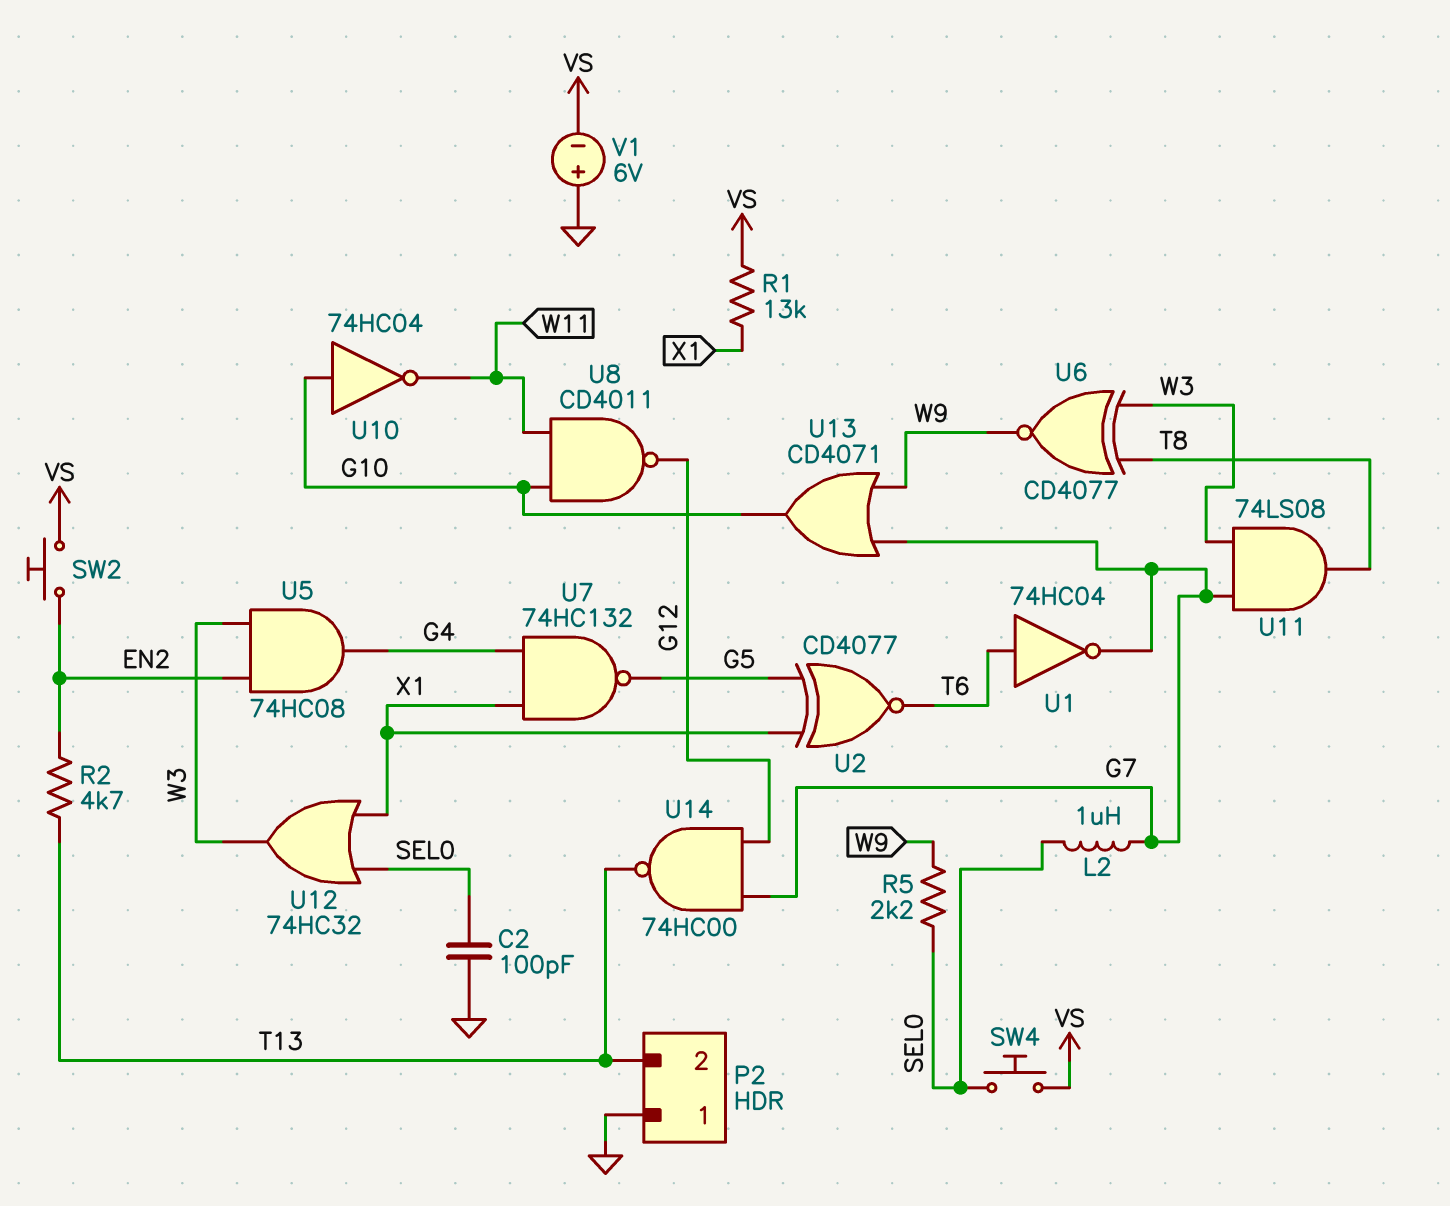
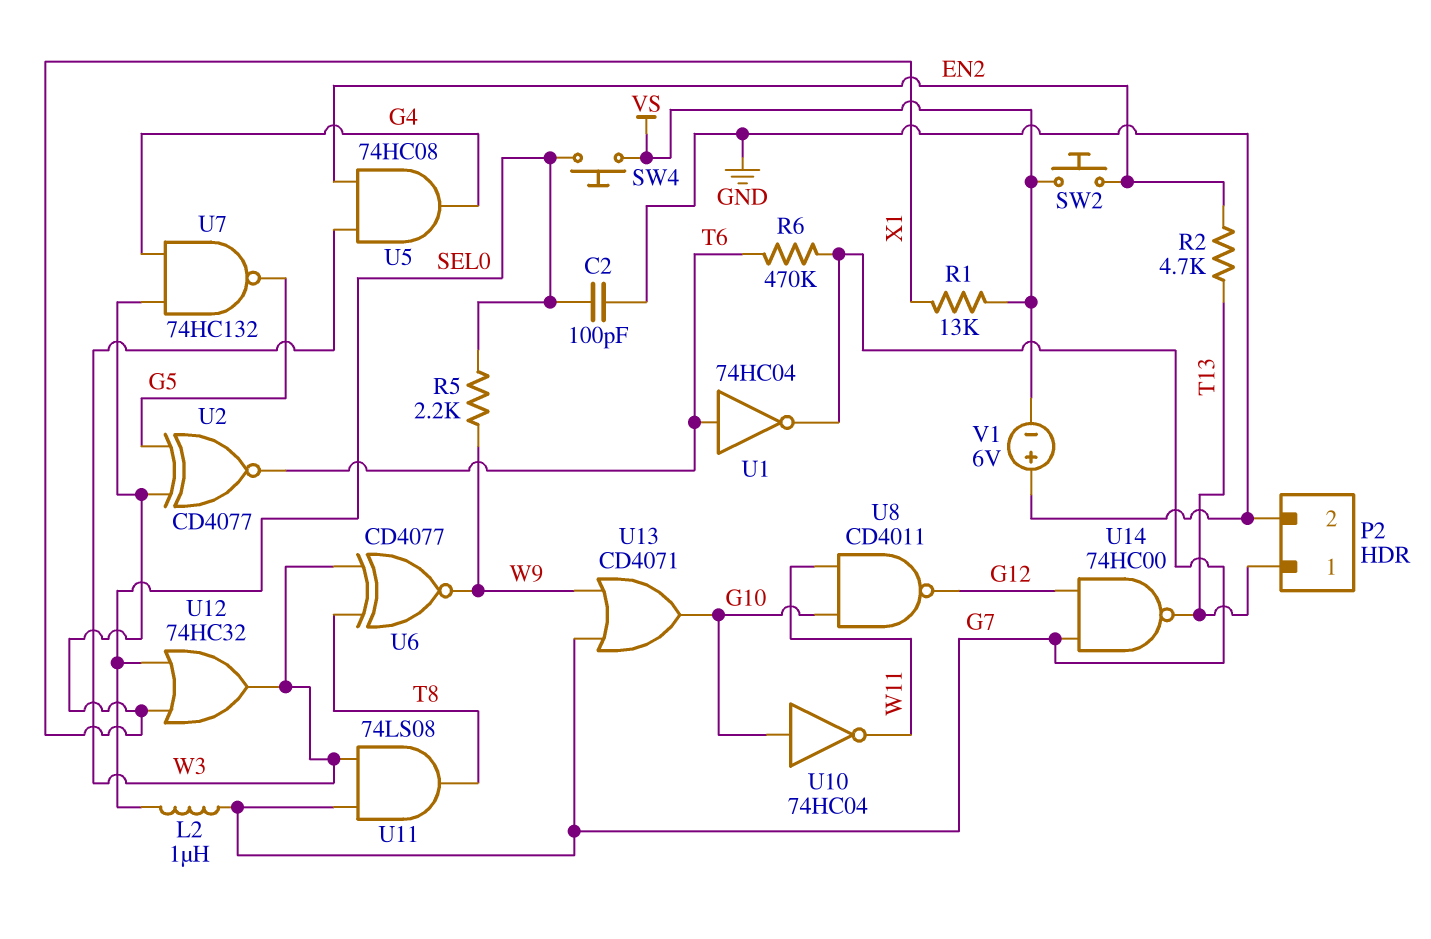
P2 pin 1: GND -> T13
P2 pin 2: T13 -> GND
R6: none -> 470k (G7, T6)

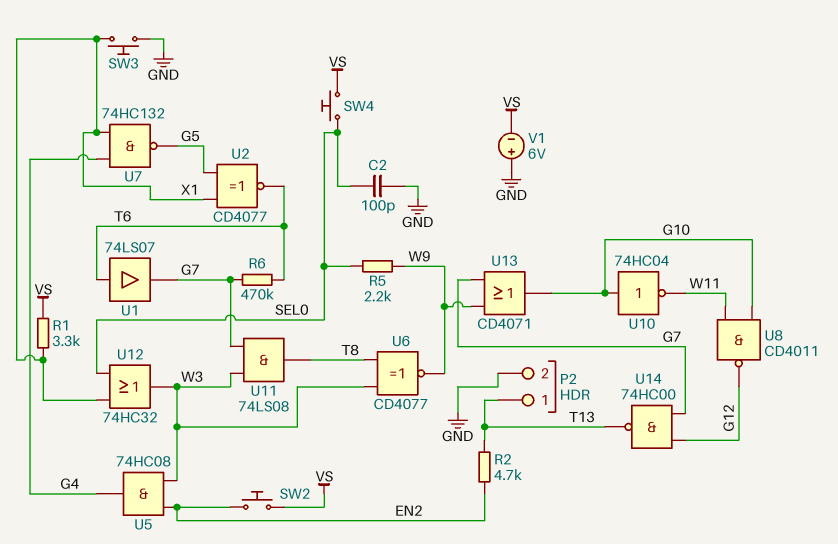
L2: 1uH (G7, SEL0) -> none
R1: 13k (VS, X1) -> 3.3k (VS, X1)
SW3: none -> button (GND, X1)
U1: NOT 74HC04 (in T6, out G7) -> buffer 74LS07 (in T6, out G7)

